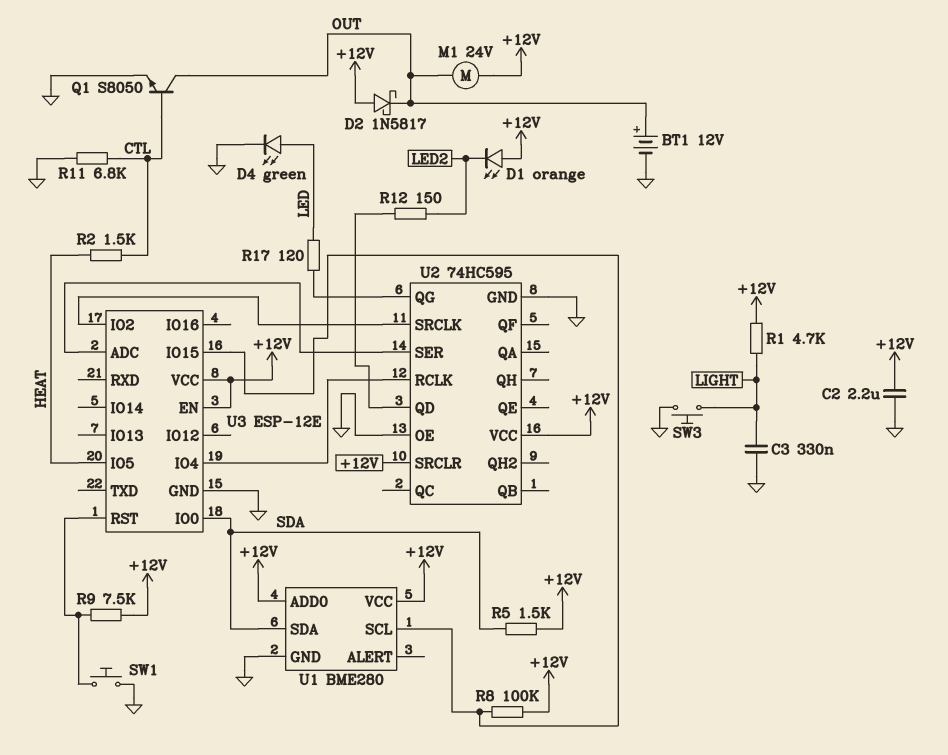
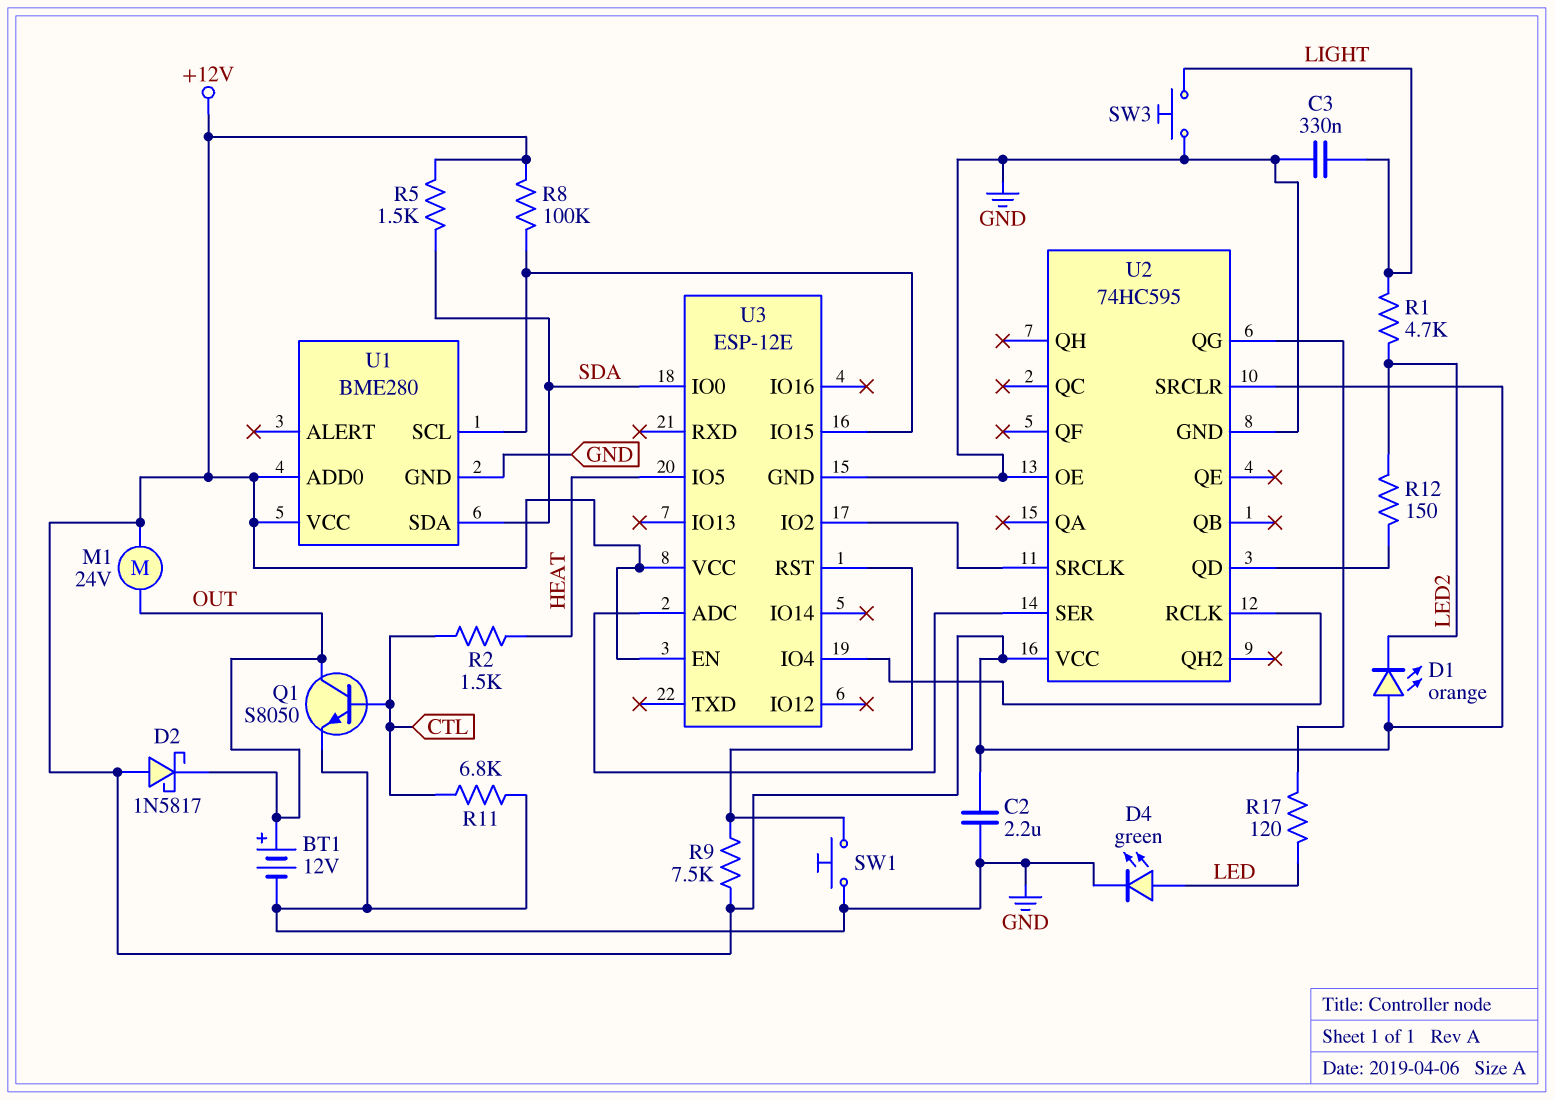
R1: 4.7k (+12V, LIGHT) -> 4.7k (LED2, LIGHT)

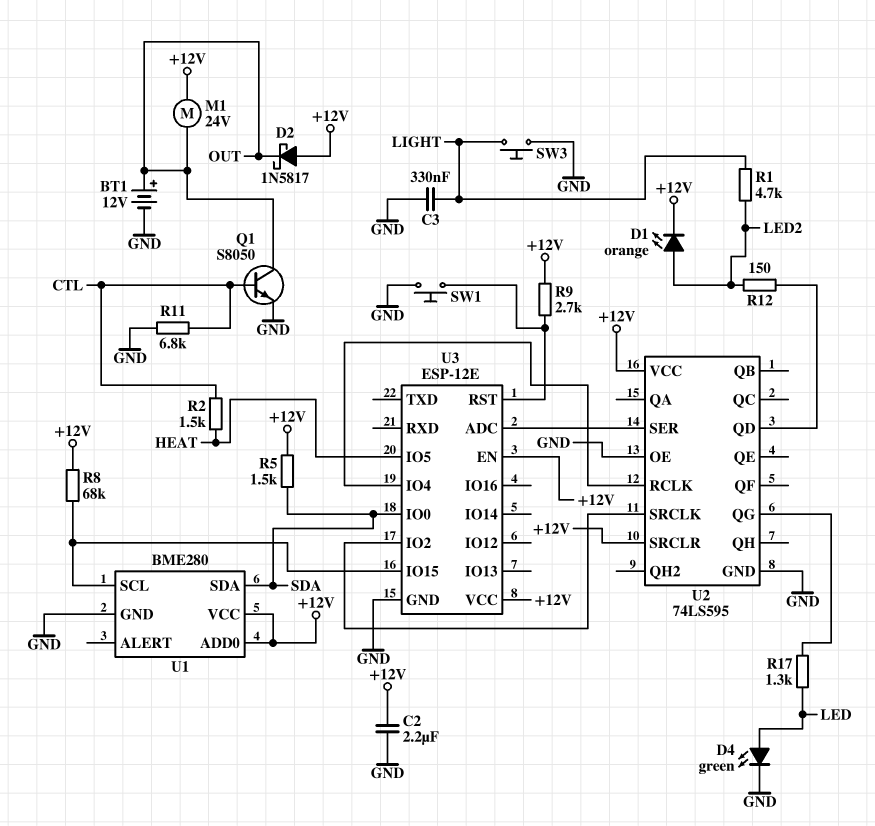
D1: LED orange (A +12V, K LED2) -> LED orange (A LED2, K +12V)
R8: 100k (+12V, U1/SCL) -> 68k (+12V, U1/SCL)
R9: 7.5k (+12V, U3/RST) -> 2.7k (+12V, U3/RST)
R17: 120 (LED, U2/QG) -> 1.3k (LED, U2/QG)
U2: 74HC595 -> 74LS595

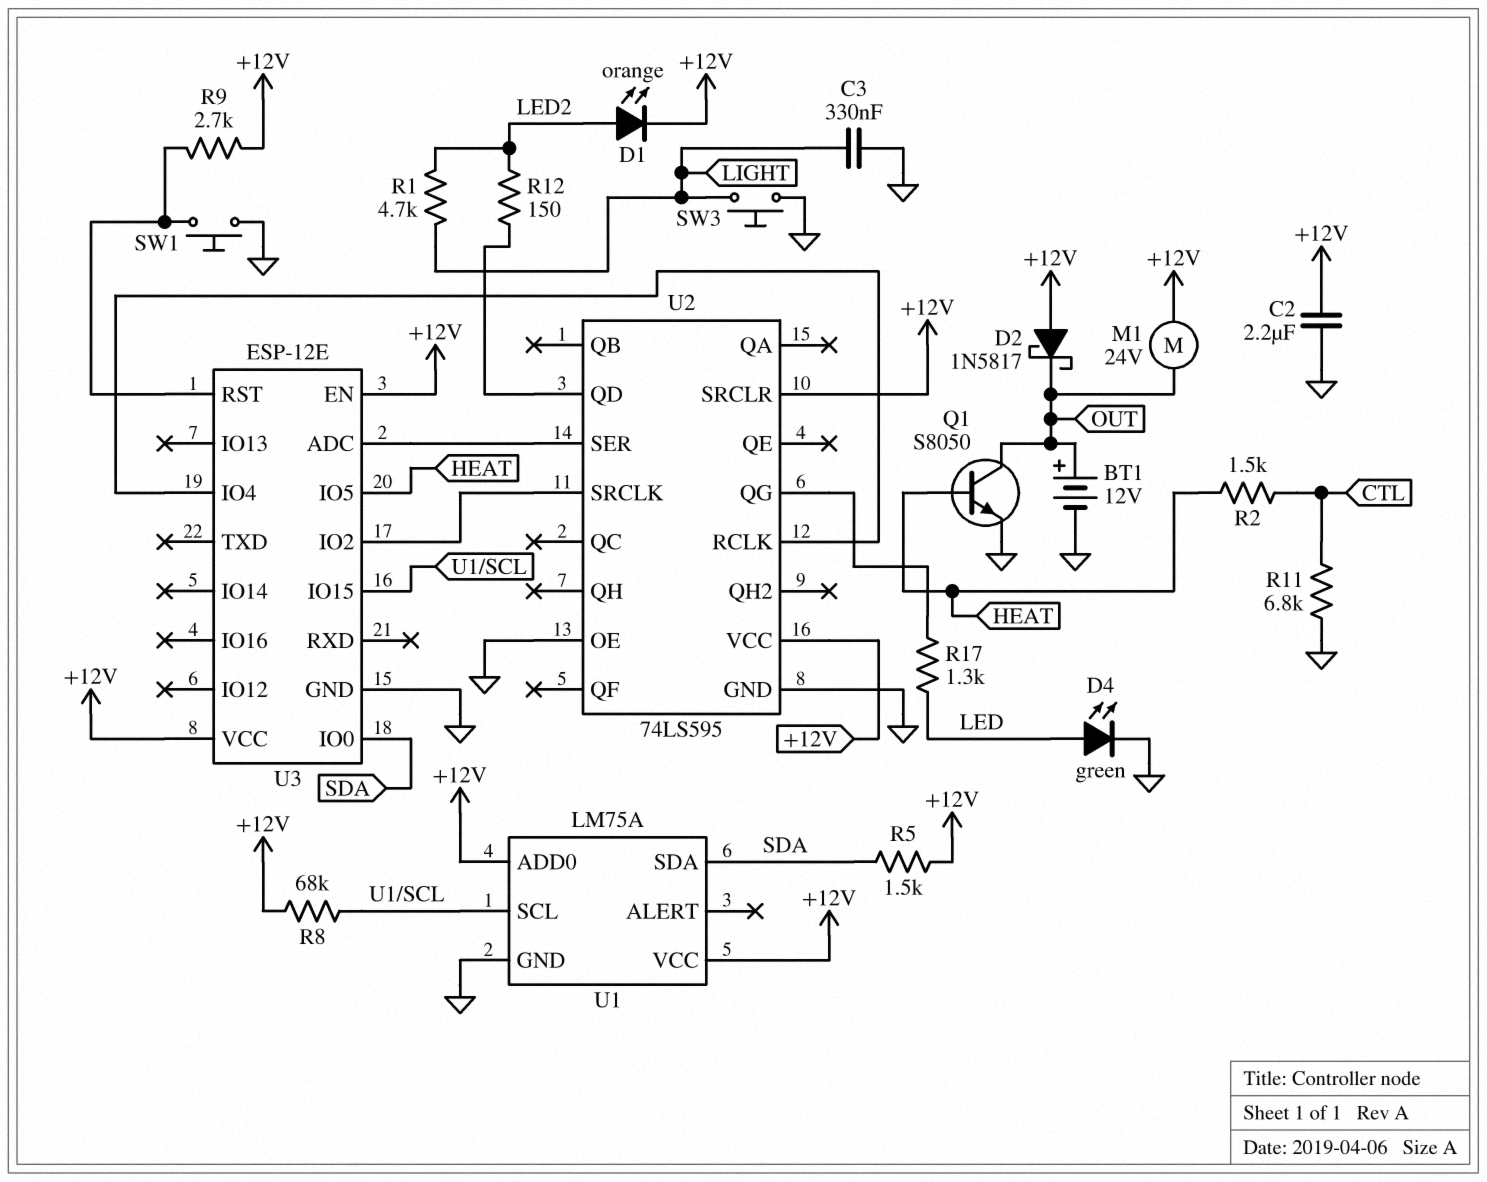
Q1: NPN S8050 (B CTL, C OUT, E GND) -> NPN S8050 (B HEAT, C OUT, E GND)
U1: BME280 -> LM75A

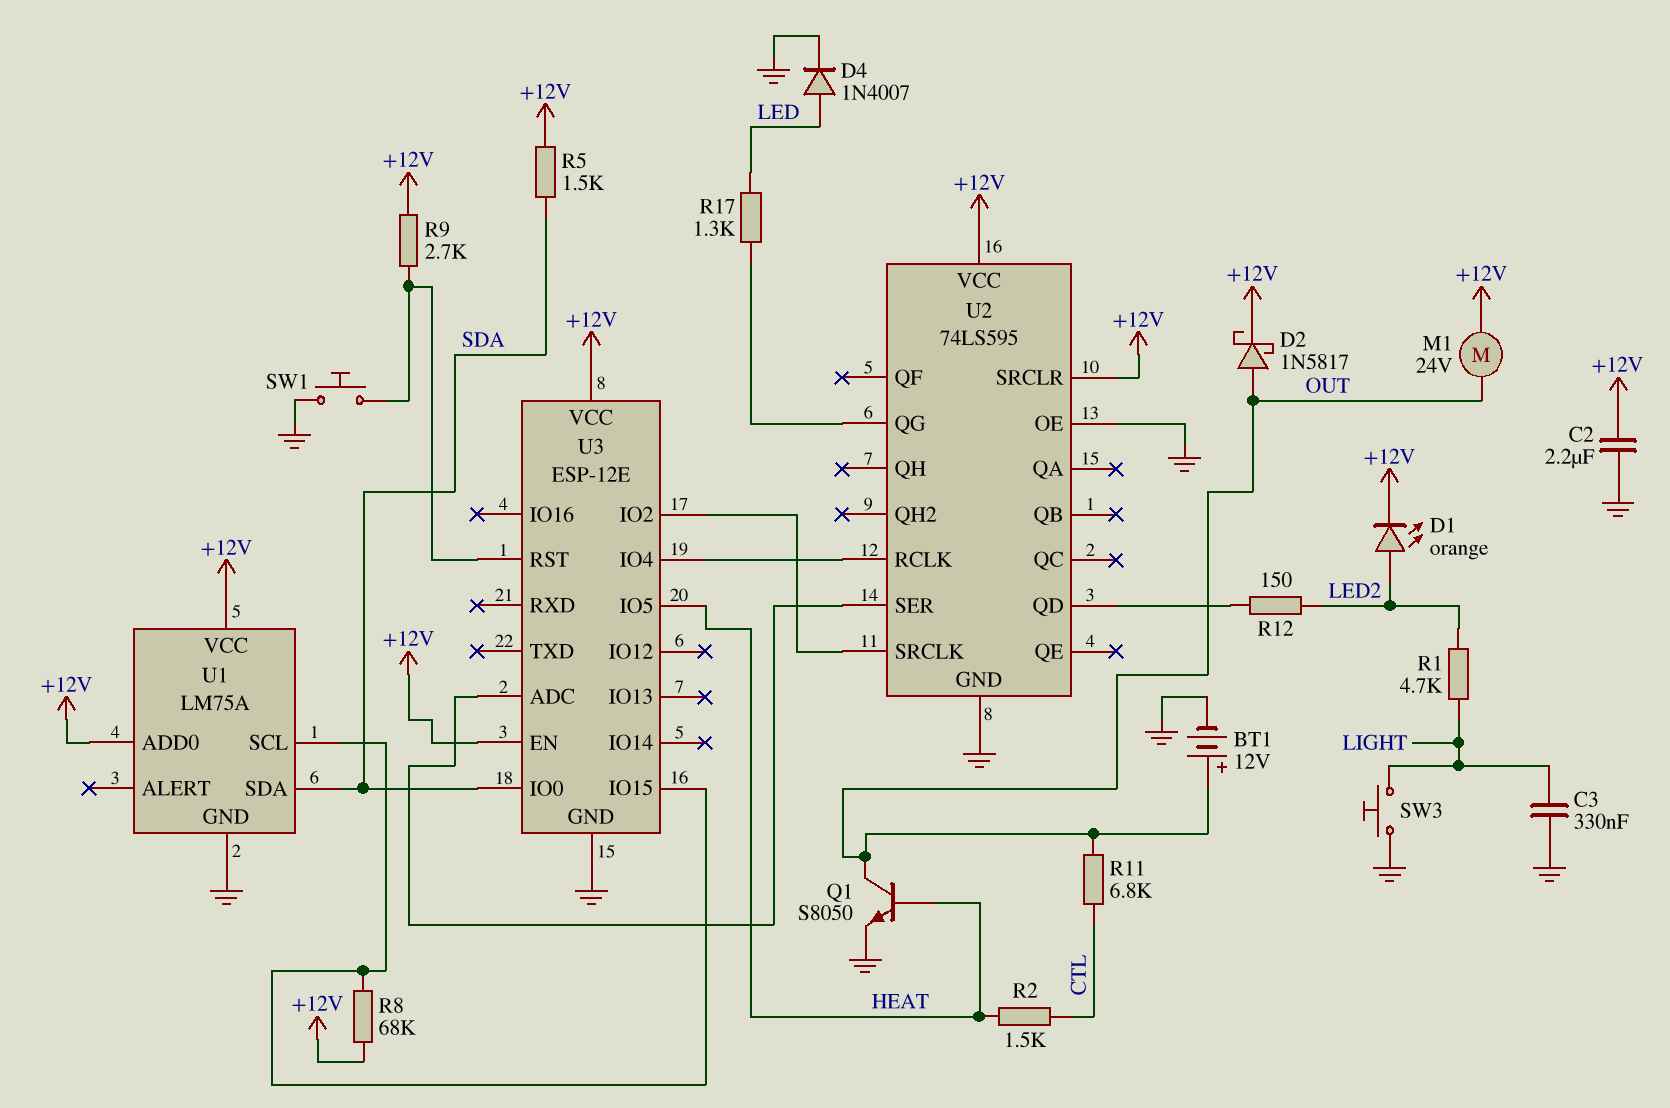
D2: schottky 1N5817 (A +12V, K OUT) -> schottky 1N5817 (A OUT, K +12V)
D4: LED green (A LED, K GND) -> diode 1N4007 (A LED, K GND)
R11: 6.8k (CTL, GND) -> 6.8k (CTL, OUT)

